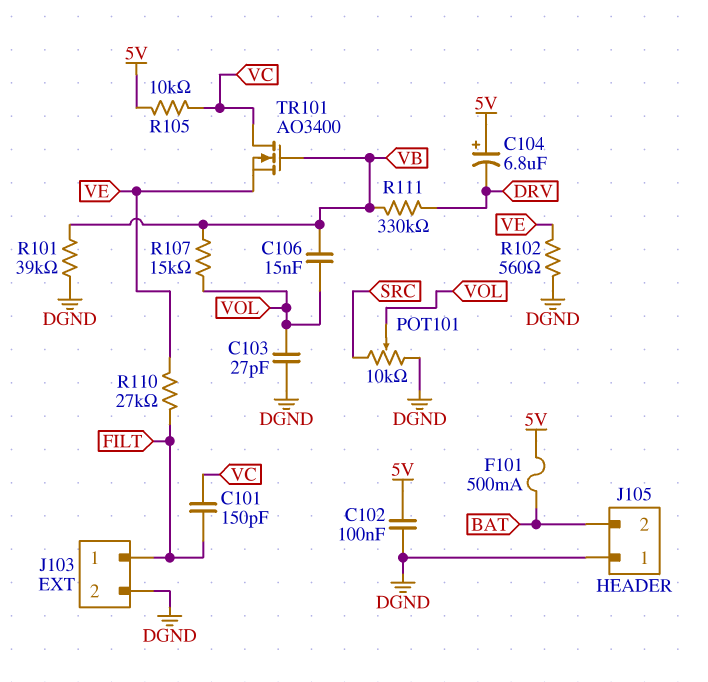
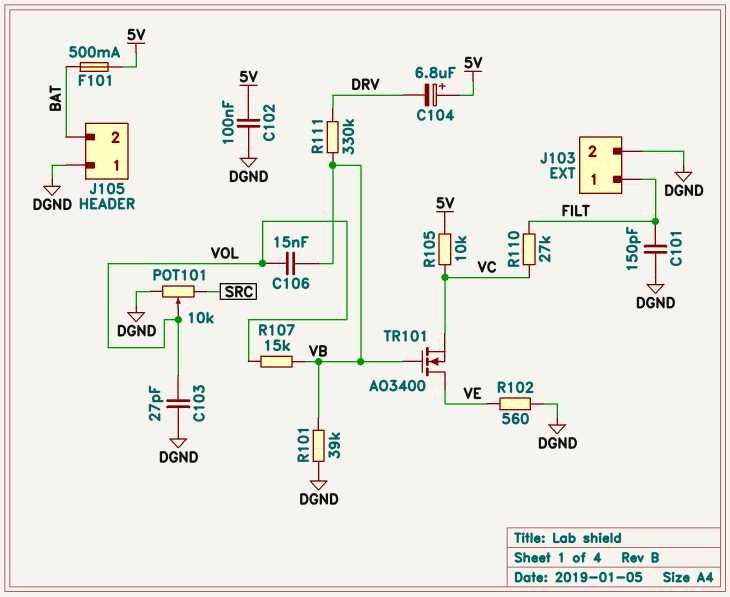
C101: 150pF (FILT, VC) -> 150pF (DGND, FILT)
R110: 27k (FILT, VE) -> 27k (FILT, VC)
TR101: NMOS AO3400 (G VB, D VC, S VE) -> NMOS AO3400 (G VB, D VE, S VC)

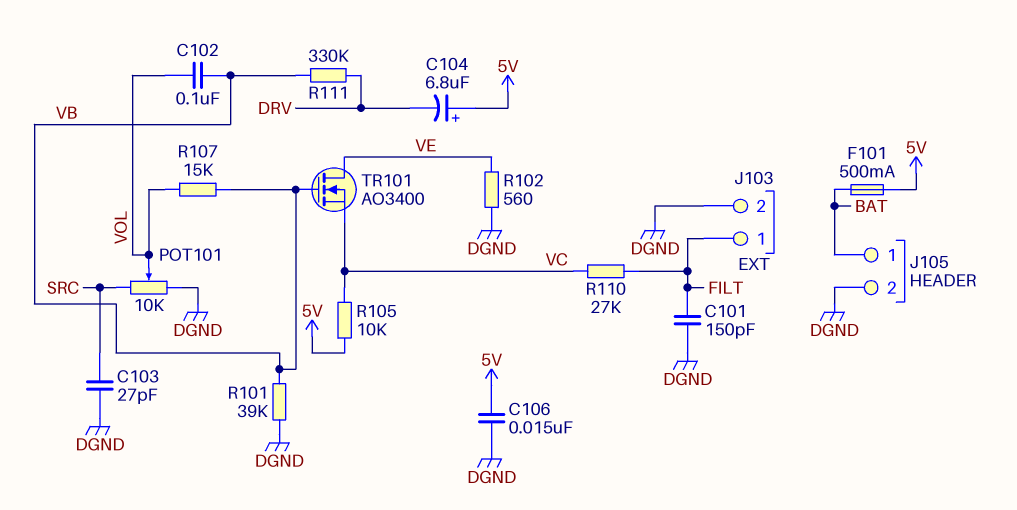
C102: 100nF (5V, DGND) -> 100nF (VB, VOL)
C103: 27pF (DGND, VOL) -> 27pF (DGND, SRC)
C106: 15nF (VB, VOL) -> 15nF (5V, DGND)
J105 pin 1: DGND -> BAT
J105 pin 2: BAT -> DGND

